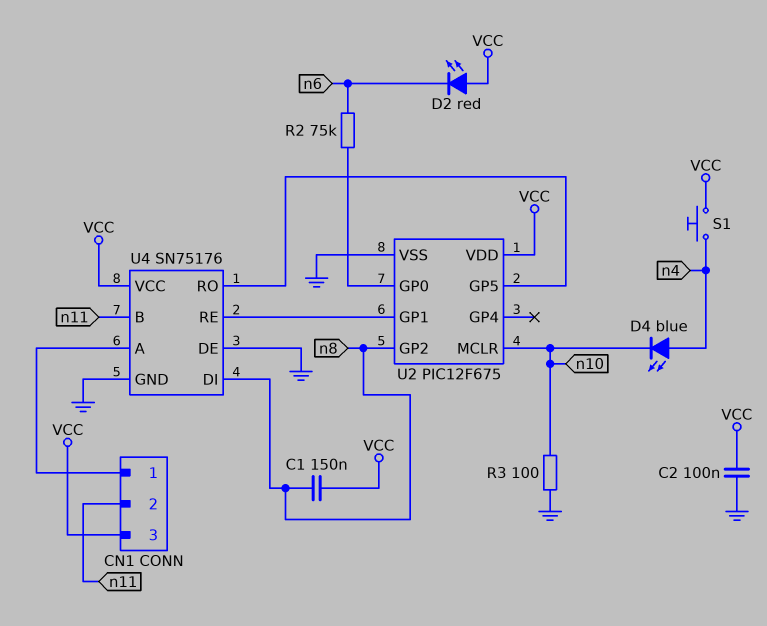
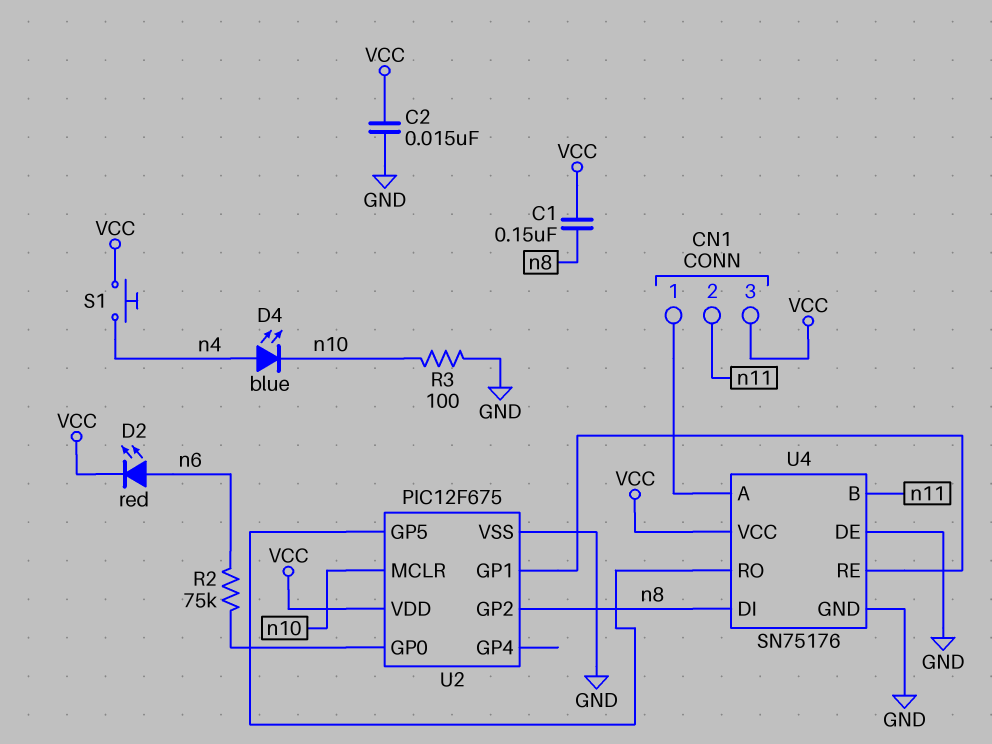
C2: 100nF (GND, VCC) -> 15nF (GND, VCC)
D2: LED red (A VCC, K n6) -> LED red (A n6, K VCC)

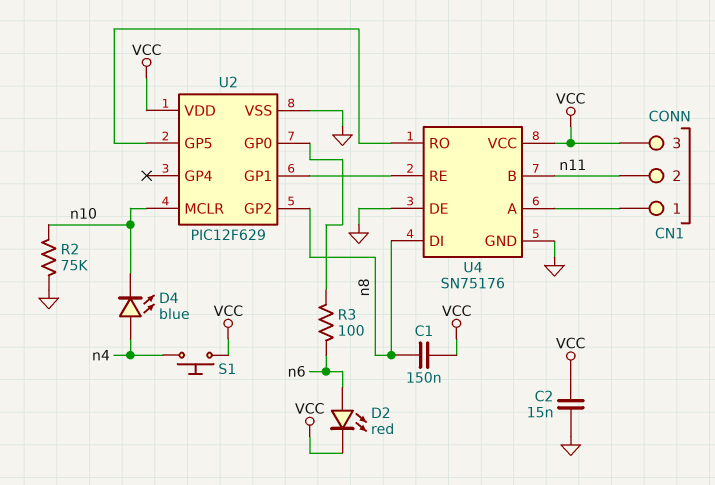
R2: 75k (U2/GP0, n6) -> 75k (GND, n10)
R3: 100 (GND, n10) -> 100 (U2/GP0, n6)
U2: PIC12F675 -> PIC12F629

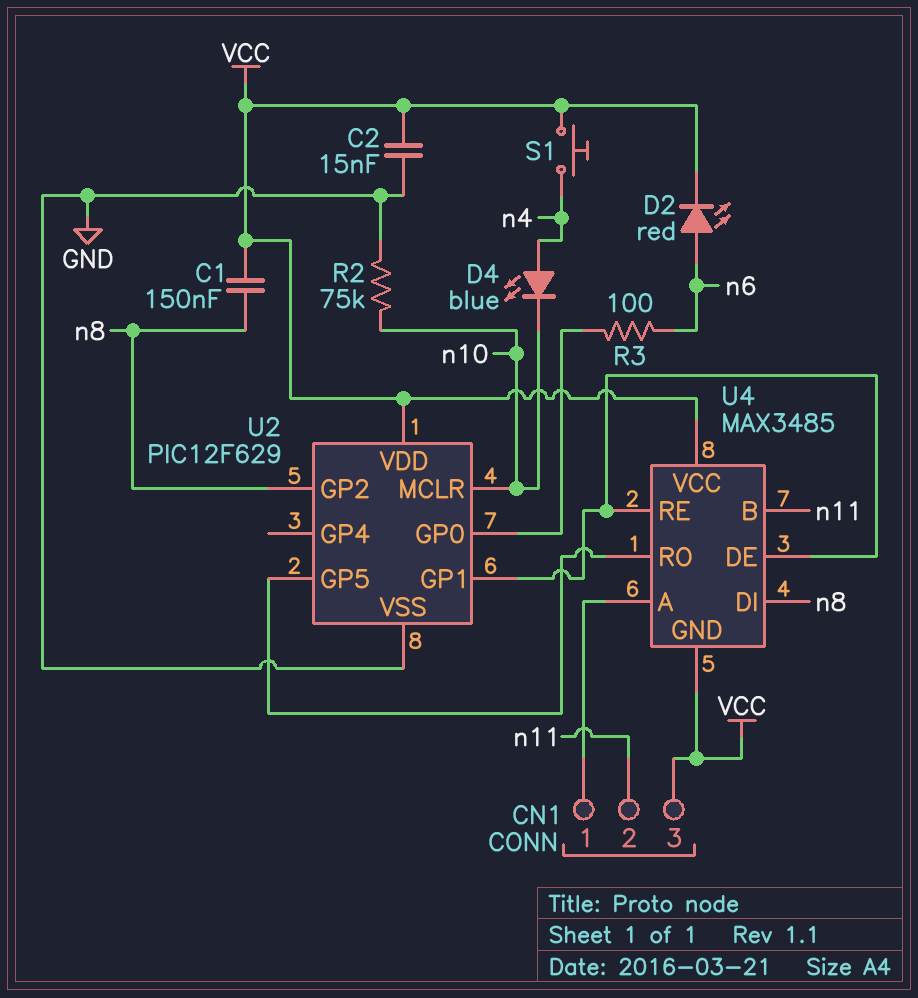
U4: SN75176 -> MAX3485
U4 pin DE: GND -> U2/GP1
U4 pin GND: GND -> VCC

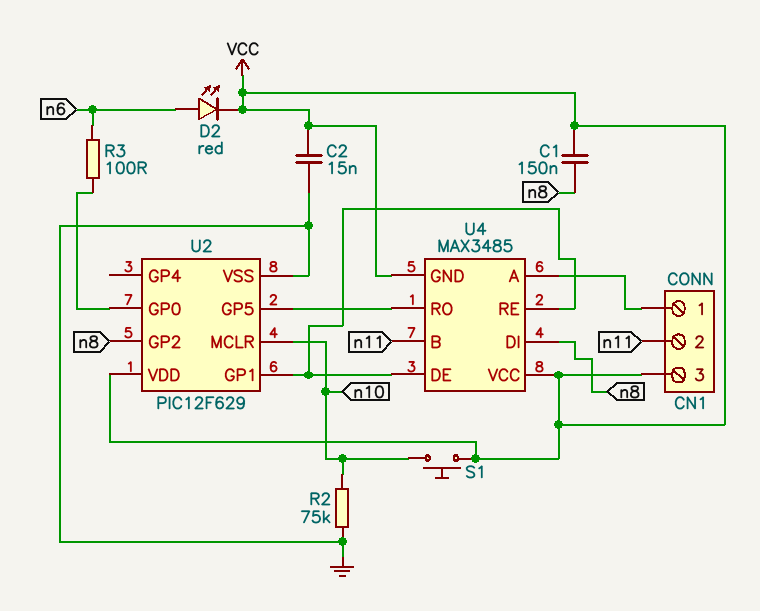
D4: LED blue (A n4, K n10) -> none
S1: button (VCC, n4) -> button (VCC, n10)

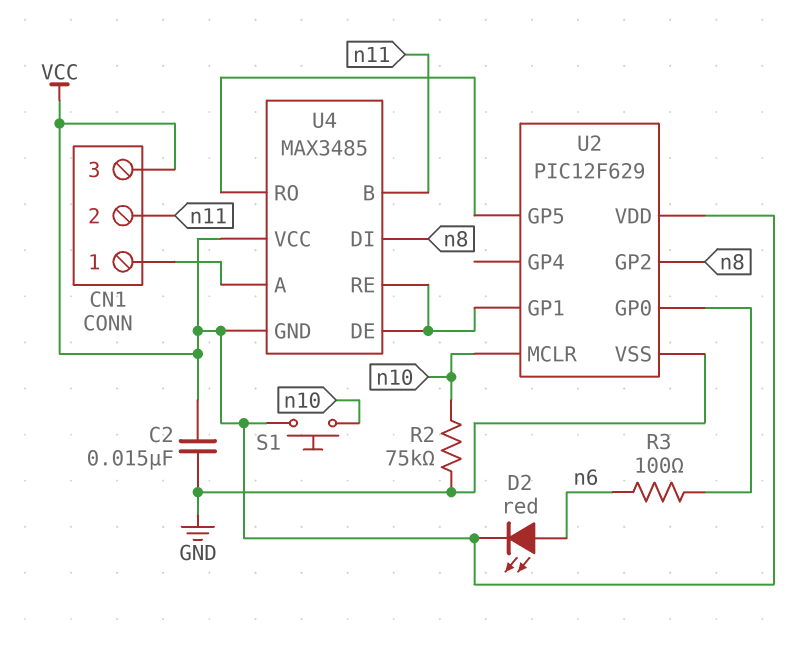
C1: 150nF (VCC, n8) -> none

